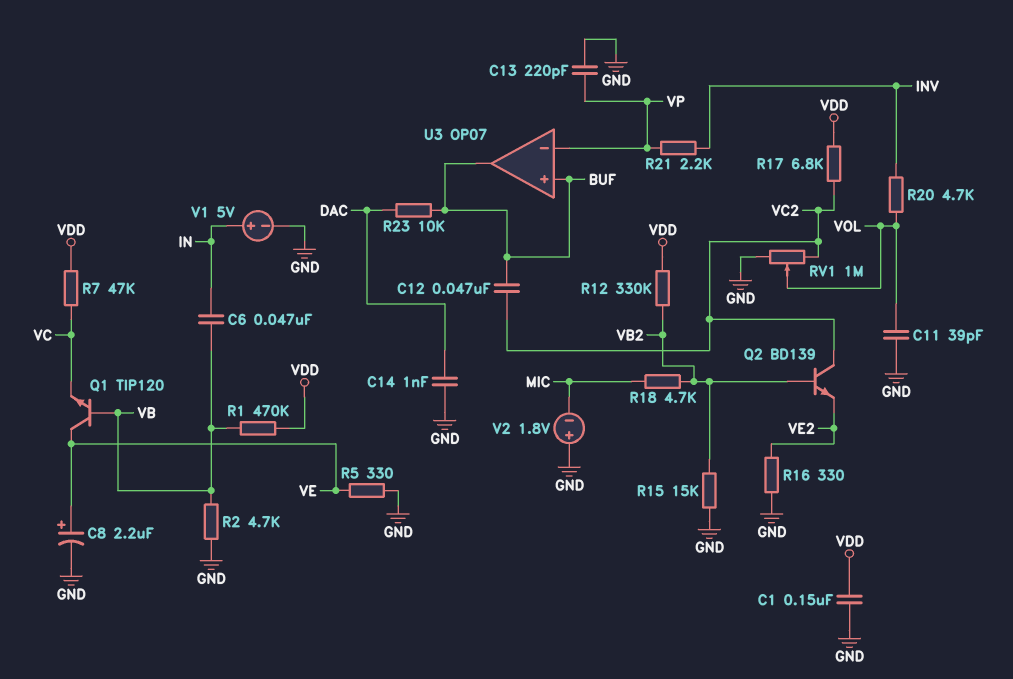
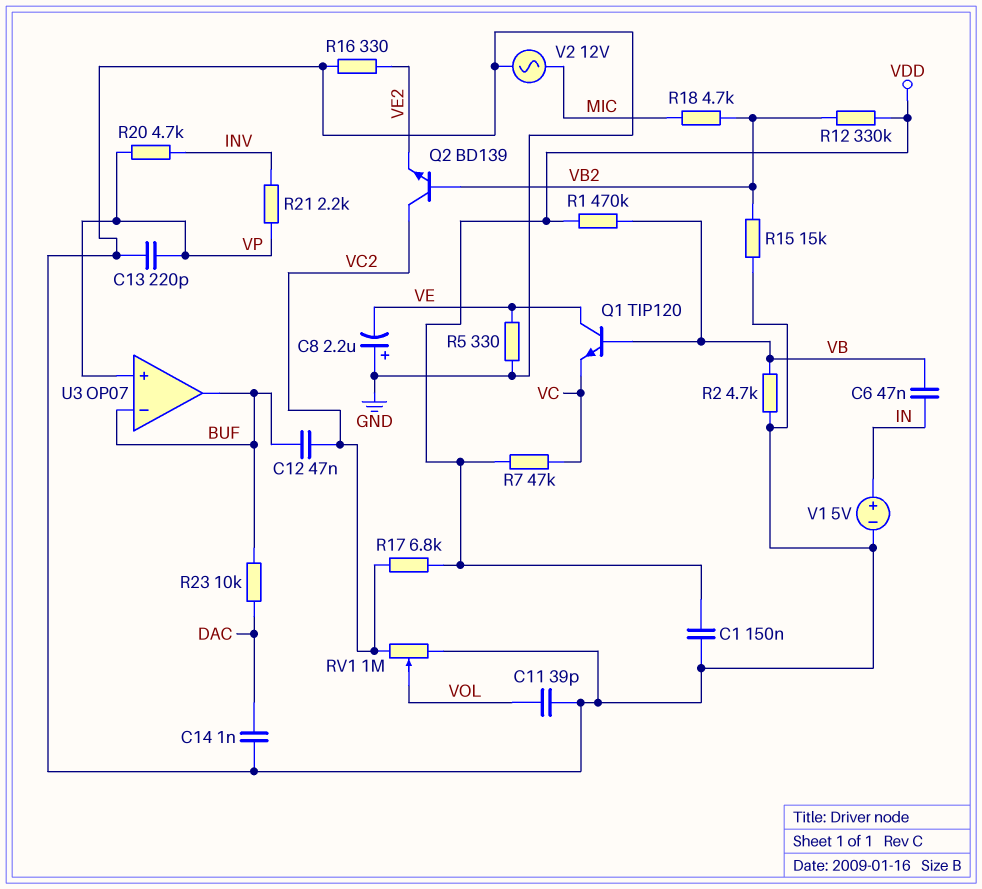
C8: 2.2uF (plus VE, minus GND) -> 2.2uF (plus GND, minus VE)
R20: 4.7k (INV, VOL) -> 4.7k (INV, VP)
U3 pin in+: BUF -> VP
U3 pin in-: VP -> BUF
V2: 1.8V (plus GND, minus MIC) -> AC 12V (GND, MIC)

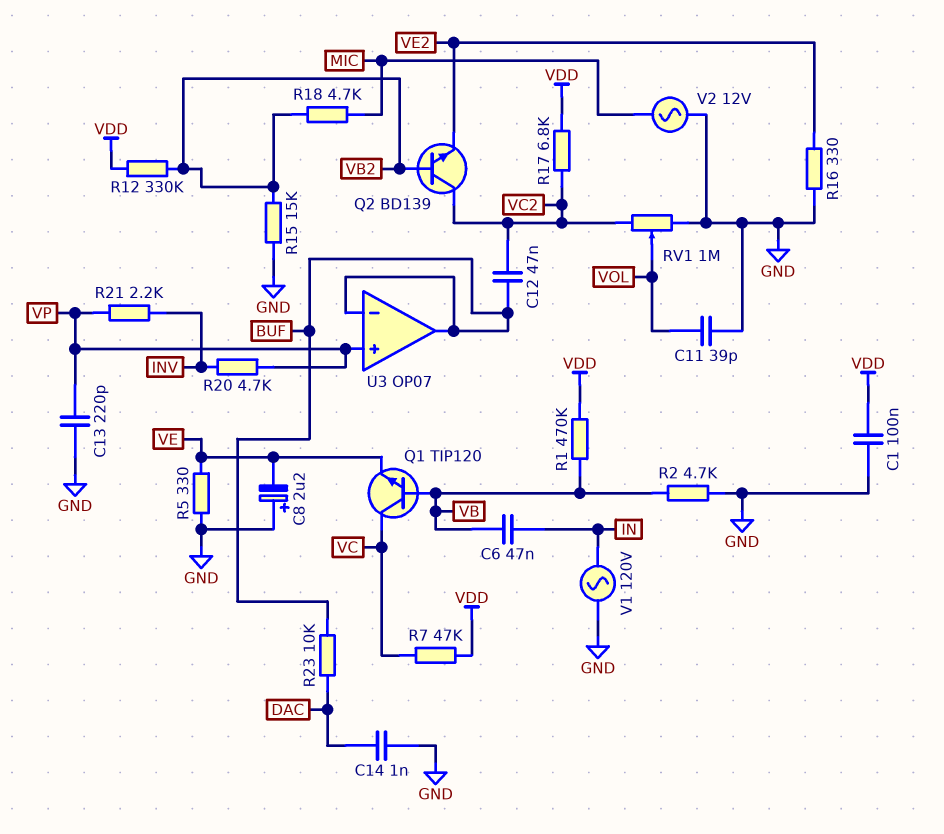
C1: 150nF (GND, VDD) -> 100nF (GND, VDD)
Q1: NPN TIP120 (B VB, C VE, E VC) -> NPN TIP120 (B VB, C VC, E VE)
V1: 5V (plus IN, minus GND) -> AC 120V (GND, IN)

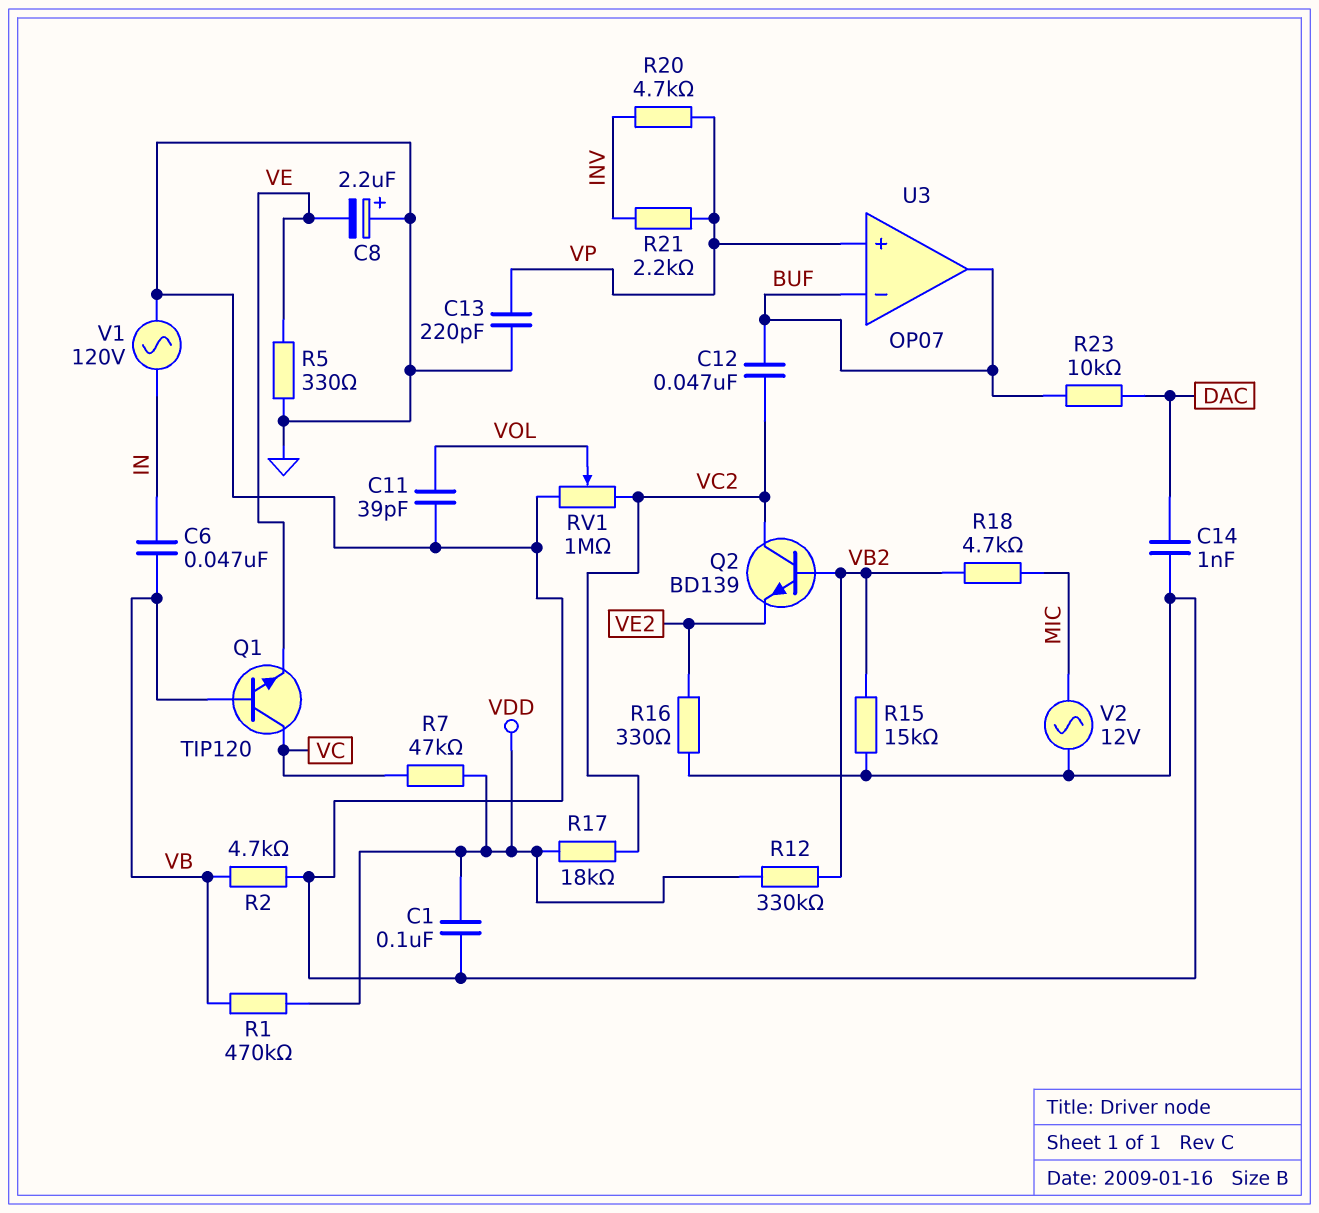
R17: 6.8k (VC2, VDD) -> 18k (VC2, VDD)

